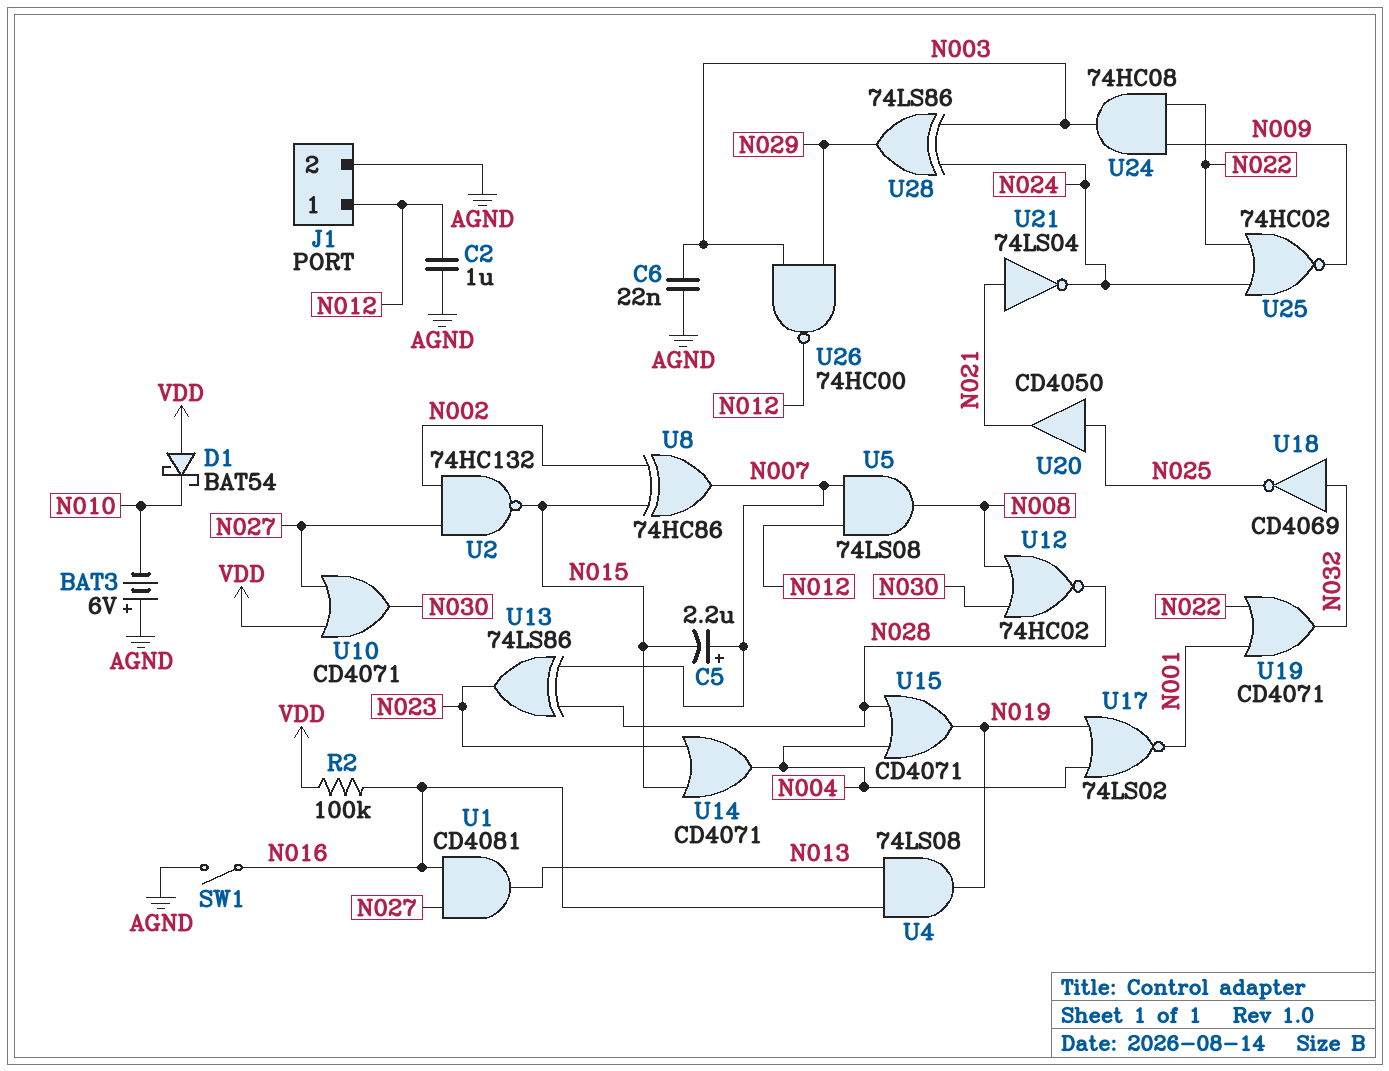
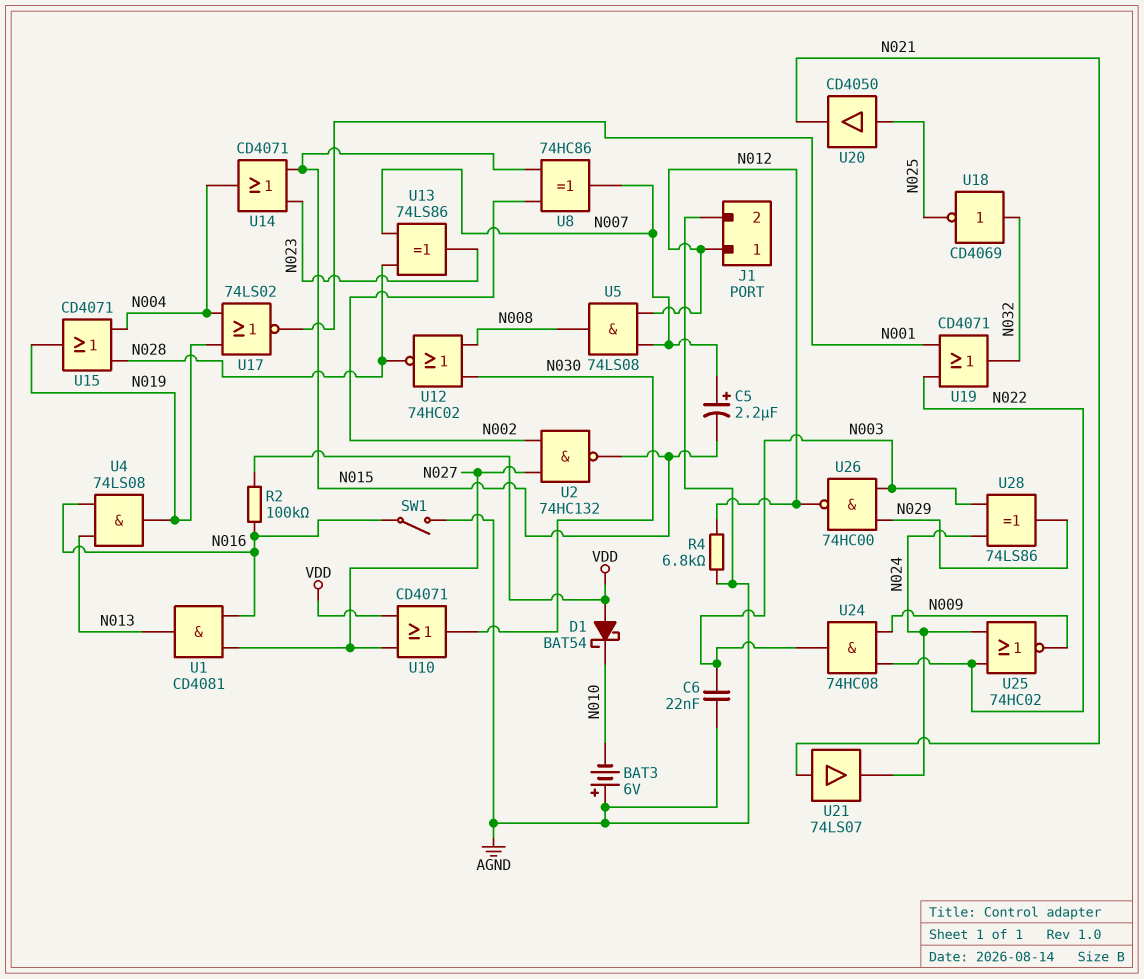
C2: 1uF (AGND, N012) -> none
R4: none -> 6.8k (AGND, N012)
U21: NOT 74LS04 (in N021, out N024) -> buffer 74LS07 (in N021, out N024)

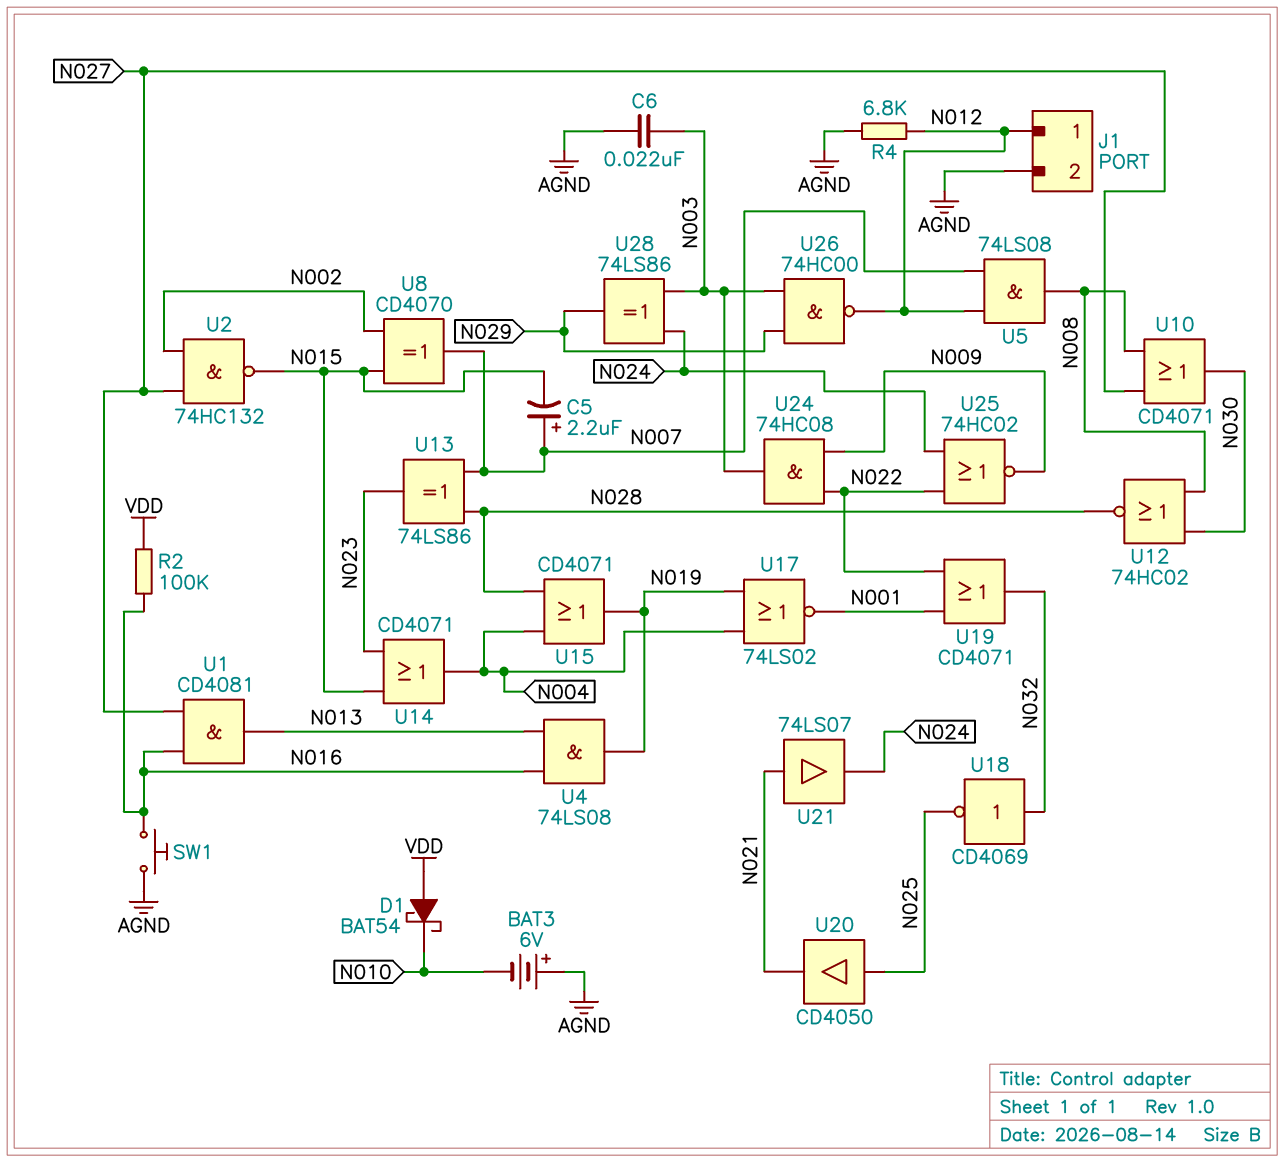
SW1: switch (AGND, N016) -> button (AGND, N016)
U8: XOR 74HC86 (in N002, in N015, out N007) -> XOR CD4070 (in N002, in N015, out N007)
U10: OR CD4071 (in N027, in VDD, out N030) -> OR CD4071 (in N008, in N027, out N030)

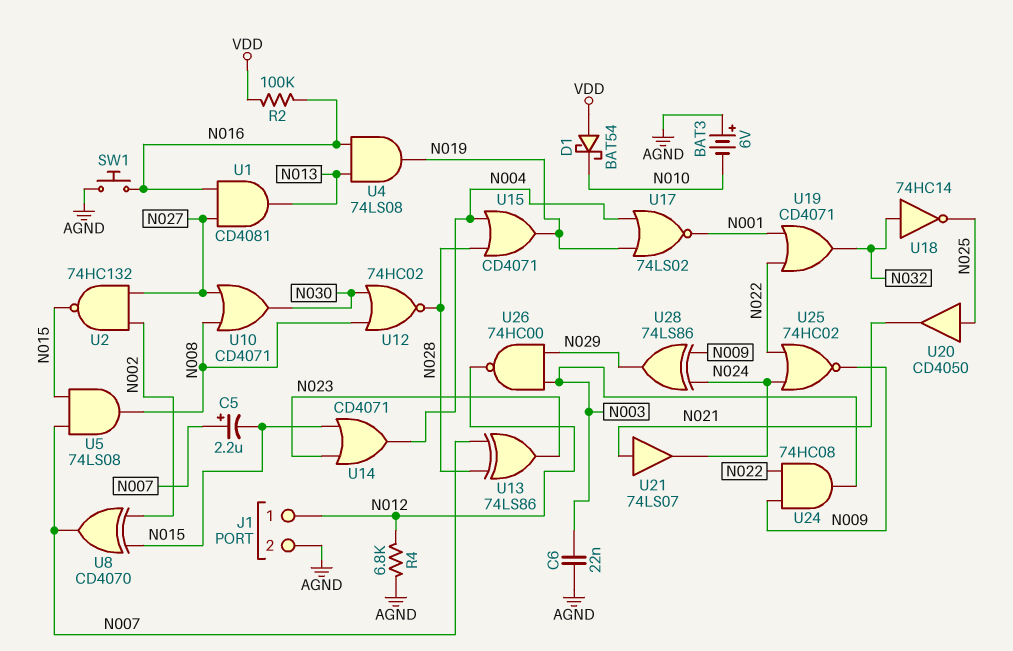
U5: AND 74LS08 (in N007, in N012, out N008) -> AND 74LS08 (in N007, in N015, out N008)
U18: NOT CD4069 (in N032, out N025) -> NOT 74HC14 (in N032, out N025)
U28: XOR 74LS86 (in N003, in N024, out N029) -> XOR 74LS86 (in N009, in N024, out N029)

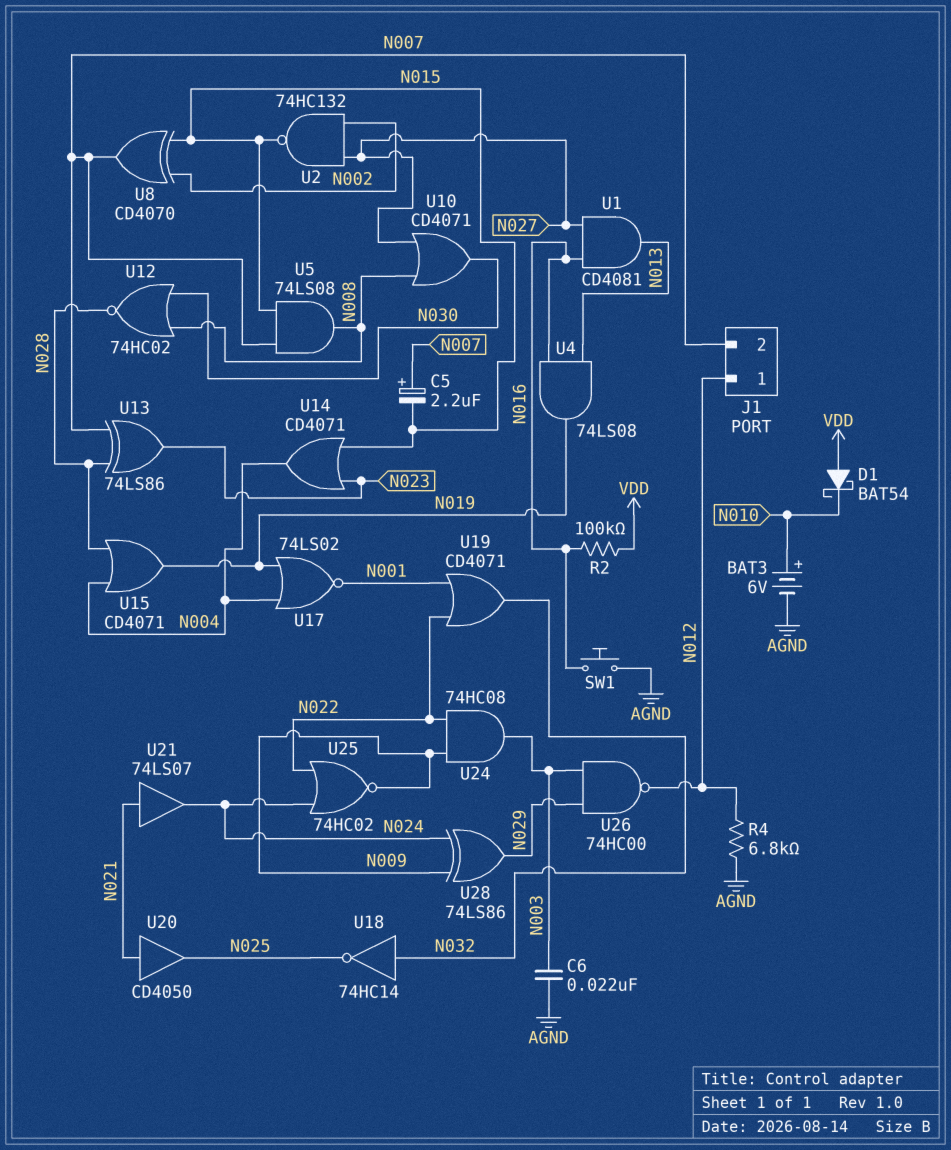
BAT3: 6V (plus AGND, minus N010) -> 6V (plus N010, minus AGND)
J1 pin 2: AGND -> N007
U20: buffer CD4050 (in N025, out N021) -> buffer CD4050 (in N021, out N025)

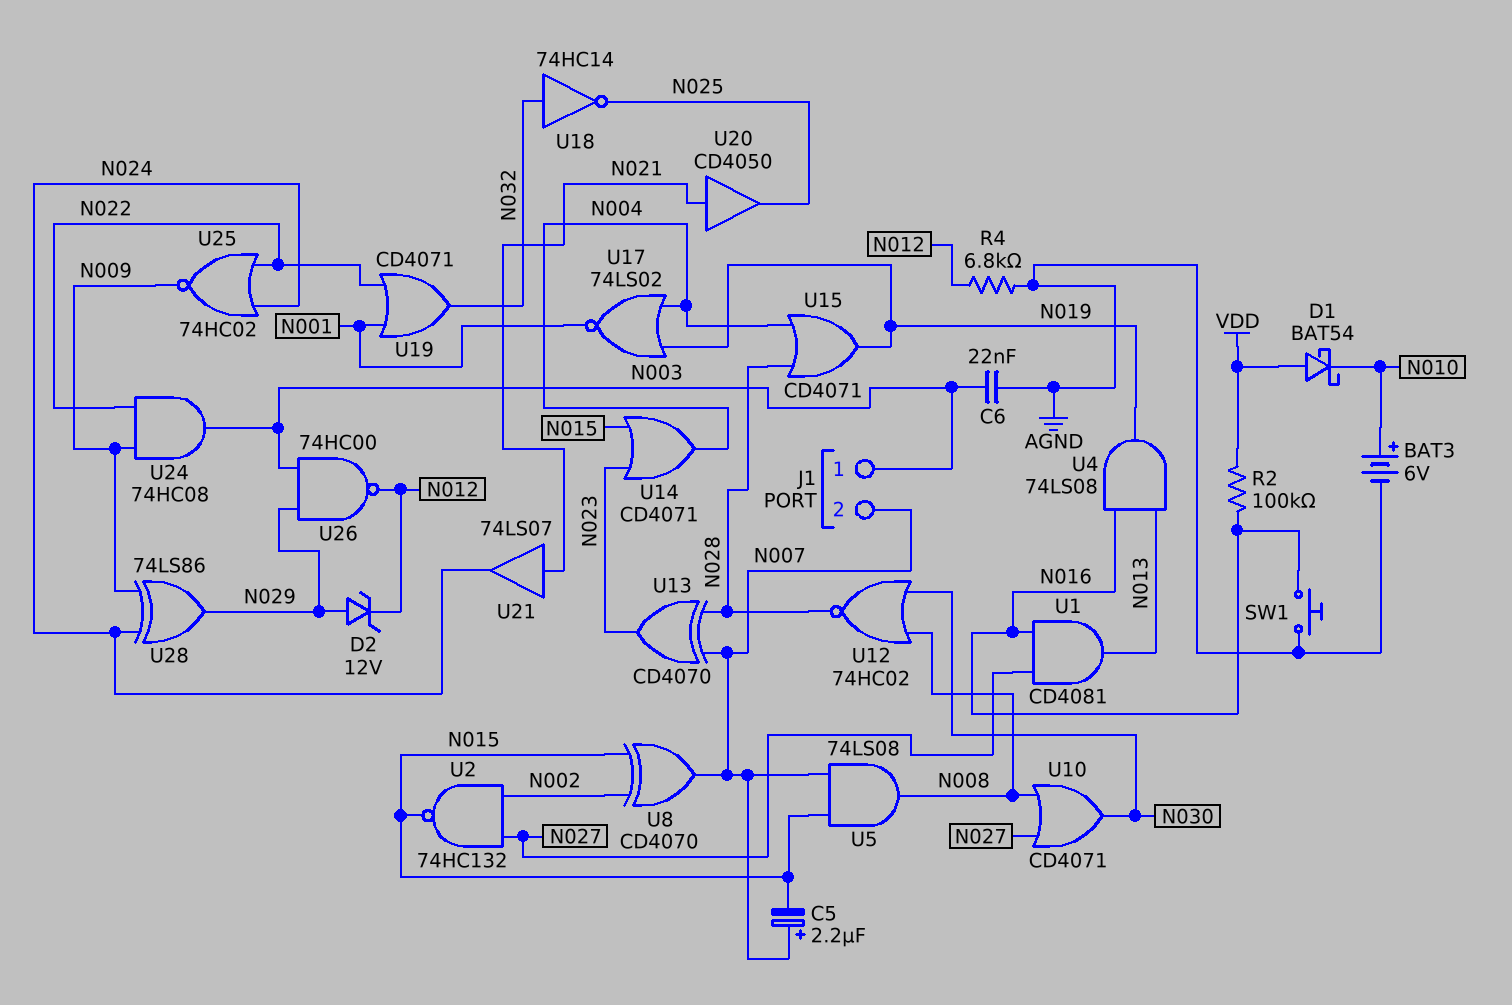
D2: none -> zener 12V (A N029, K N012)
J1 pin 1: N012 -> N003
U13: XOR 74LS86 (in N007, in N028, out N023) -> XOR CD4070 (in N007, in N028, out N023)

